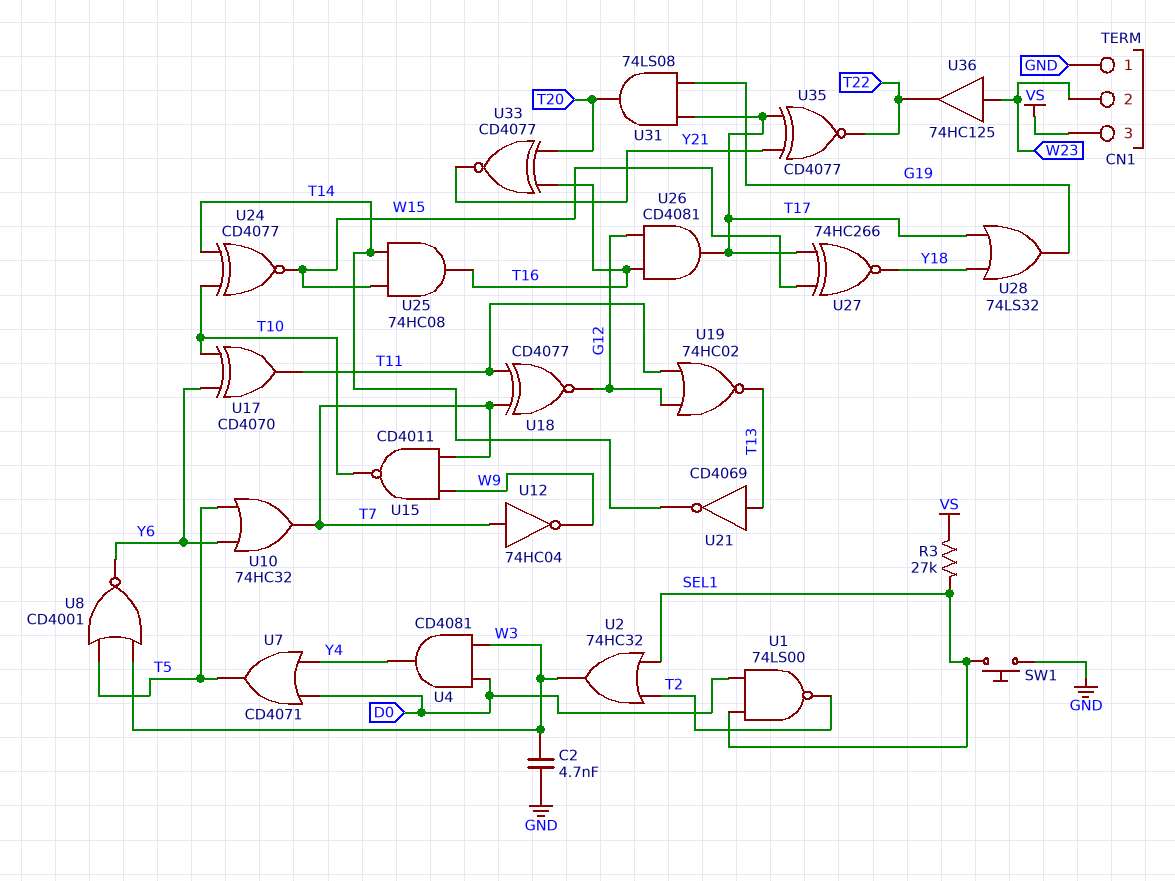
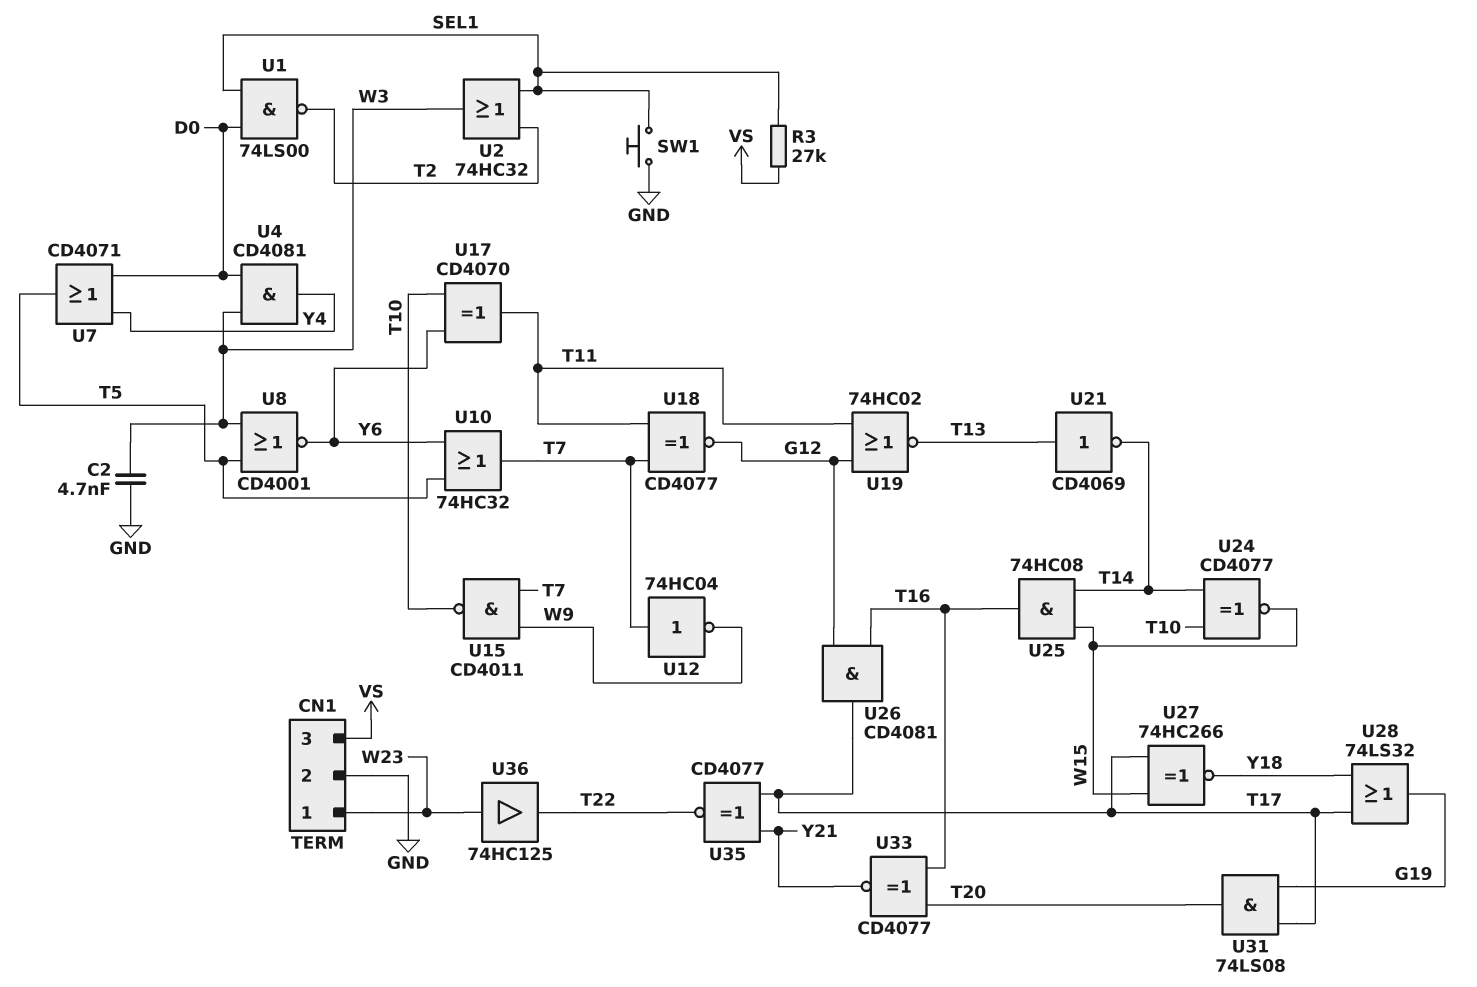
CN1 pin 1: GND -> W23
CN1 pin 2: W23 -> GND

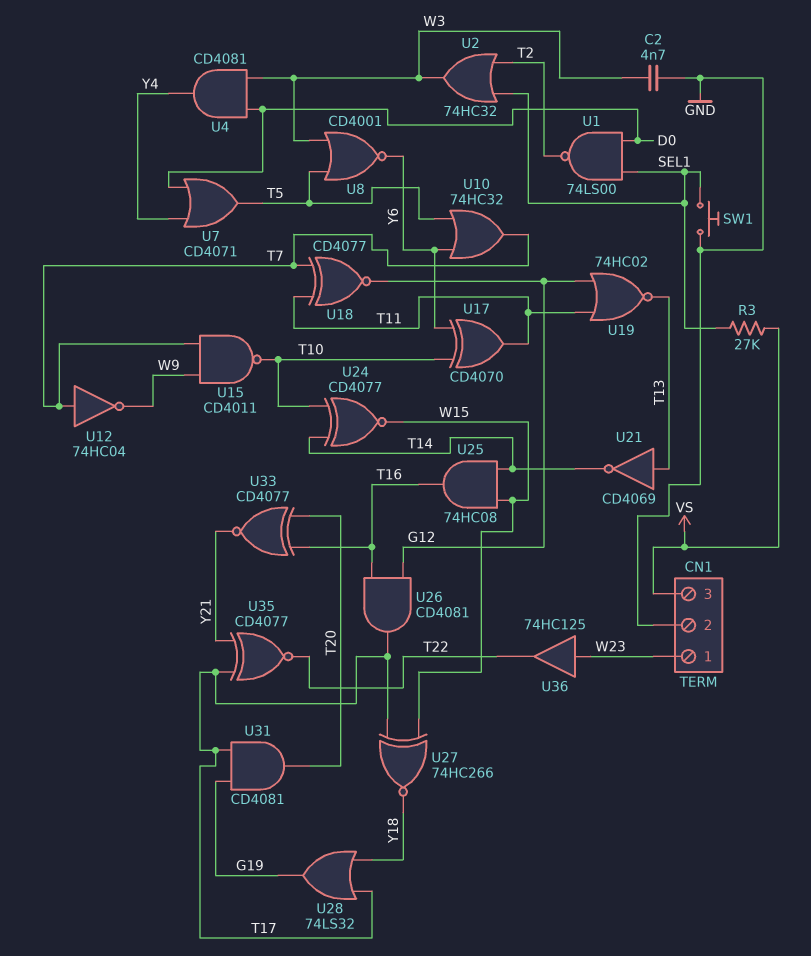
U31: AND 74LS08 (in G19, in T17, out T20) -> AND CD4081 (in G19, in T17, out T20)

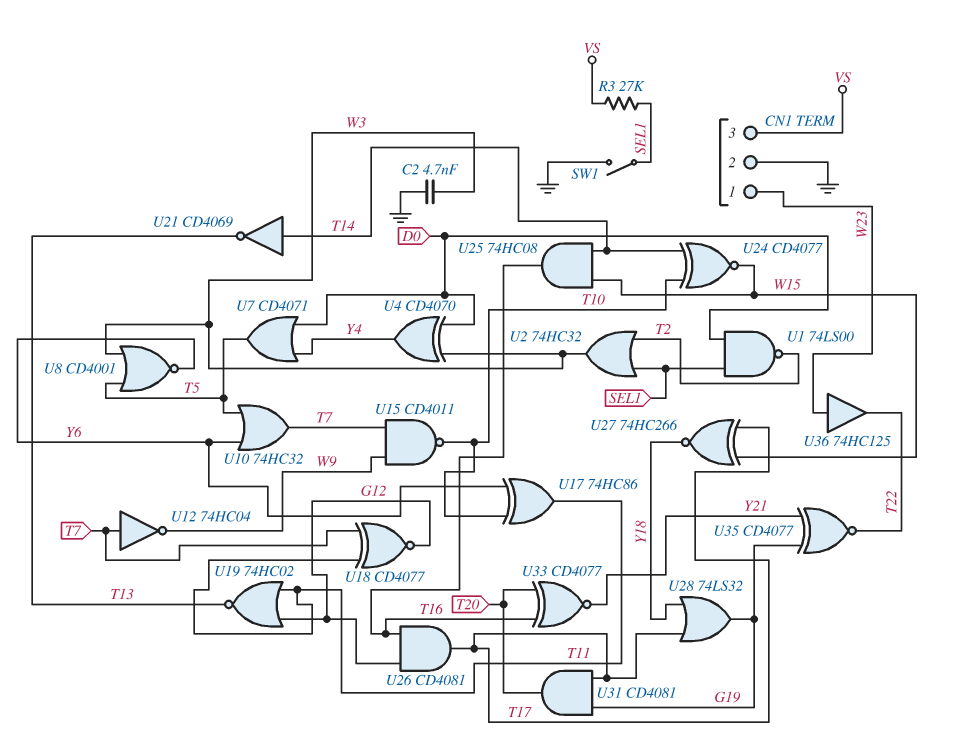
SW1: button (GND, SEL1) -> switch (GND, SEL1)
U4: AND CD4081 (in D0, in W3, out Y4) -> XOR CD4070 (in D0, in W3, out Y4)
U17: XOR CD4070 (in T10, in Y6, out T11) -> XOR 74HC86 (in T10, in Y6, out T11)
U21: NOT CD4069 (in T13, out T14) -> NOT CD4069 (in T14, out T13)
U35: XNOR CD4077 (in T17, in Y21, out T22) -> XNOR CD4077 (in G19, in Y21, out T22)

